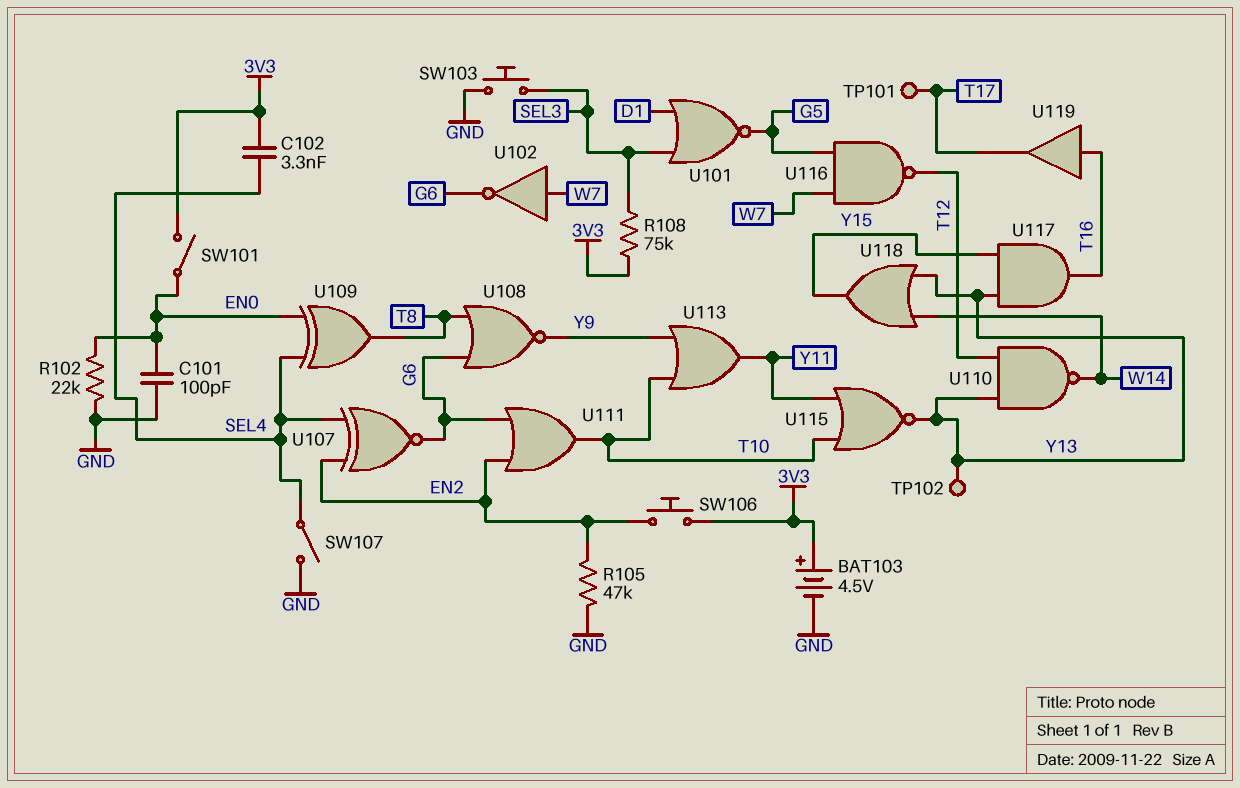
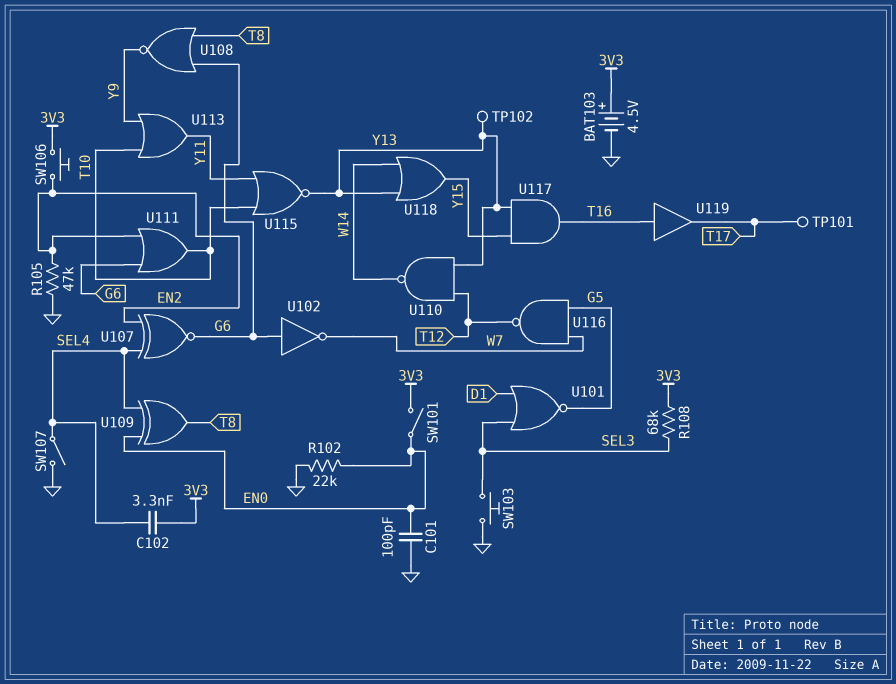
R108: 75k (3V3, SEL3) -> 68k (3V3, SEL3)
U102: NOT (in W7, out G6) -> NOT (in G6, out W7)

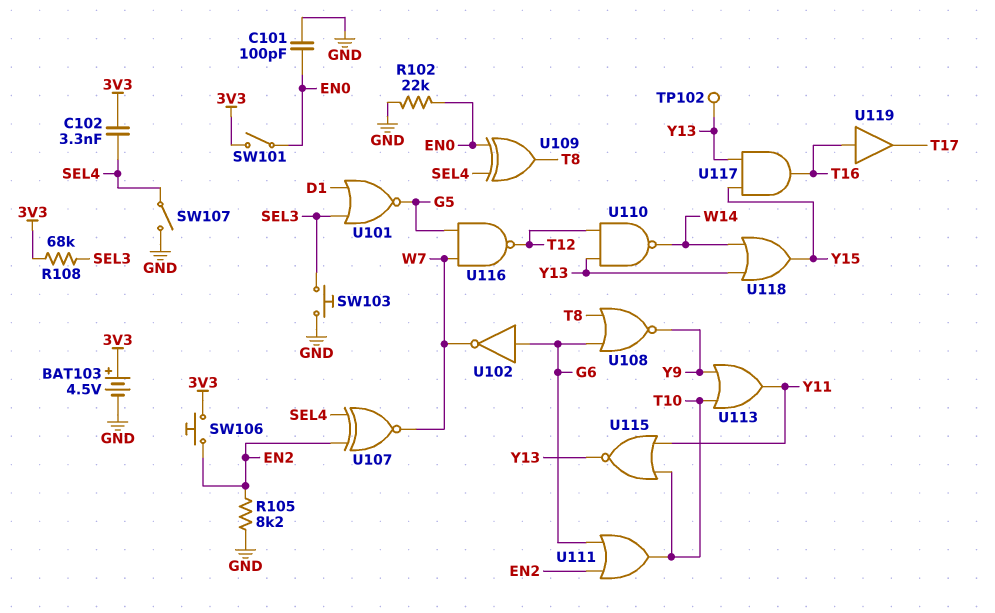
R105: 47k (EN2, GND) -> 8.2k (EN2, GND)
TP101: test point (T17) -> none
U107: XNOR (in EN2, in SEL4, out G6) -> XNOR (in EN2, in SEL4, out W7)

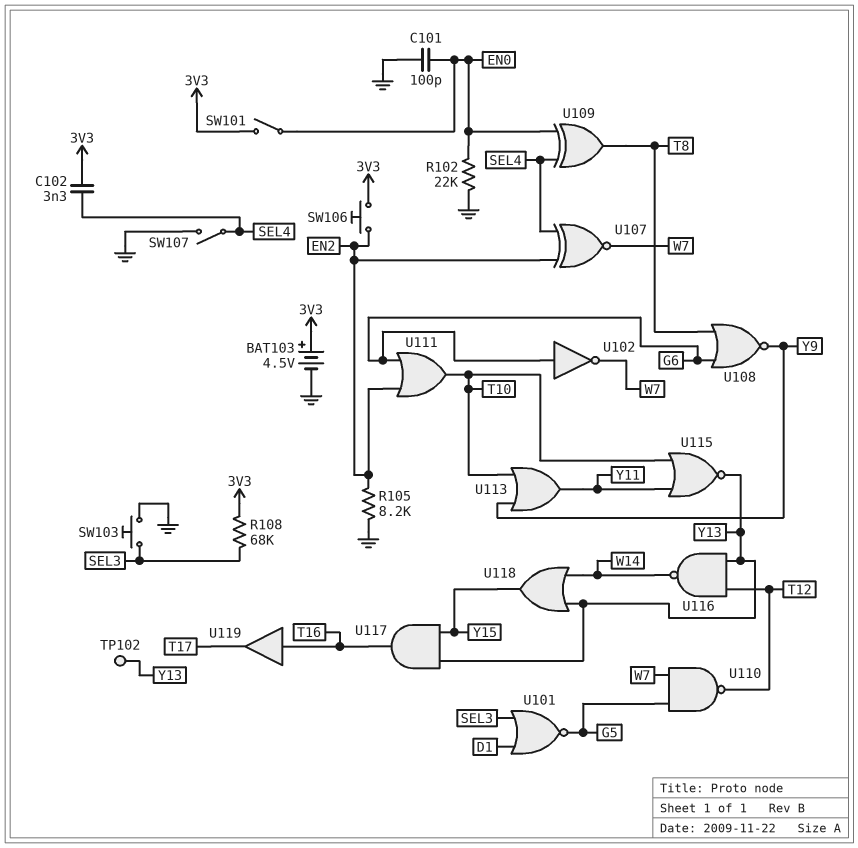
U110: NAND (in T12, in Y13, out W14) -> NAND (in G5, in W7, out T12)
U116: NAND (in G5, in W7, out T12) -> NAND (in T12, in Y13, out W14)

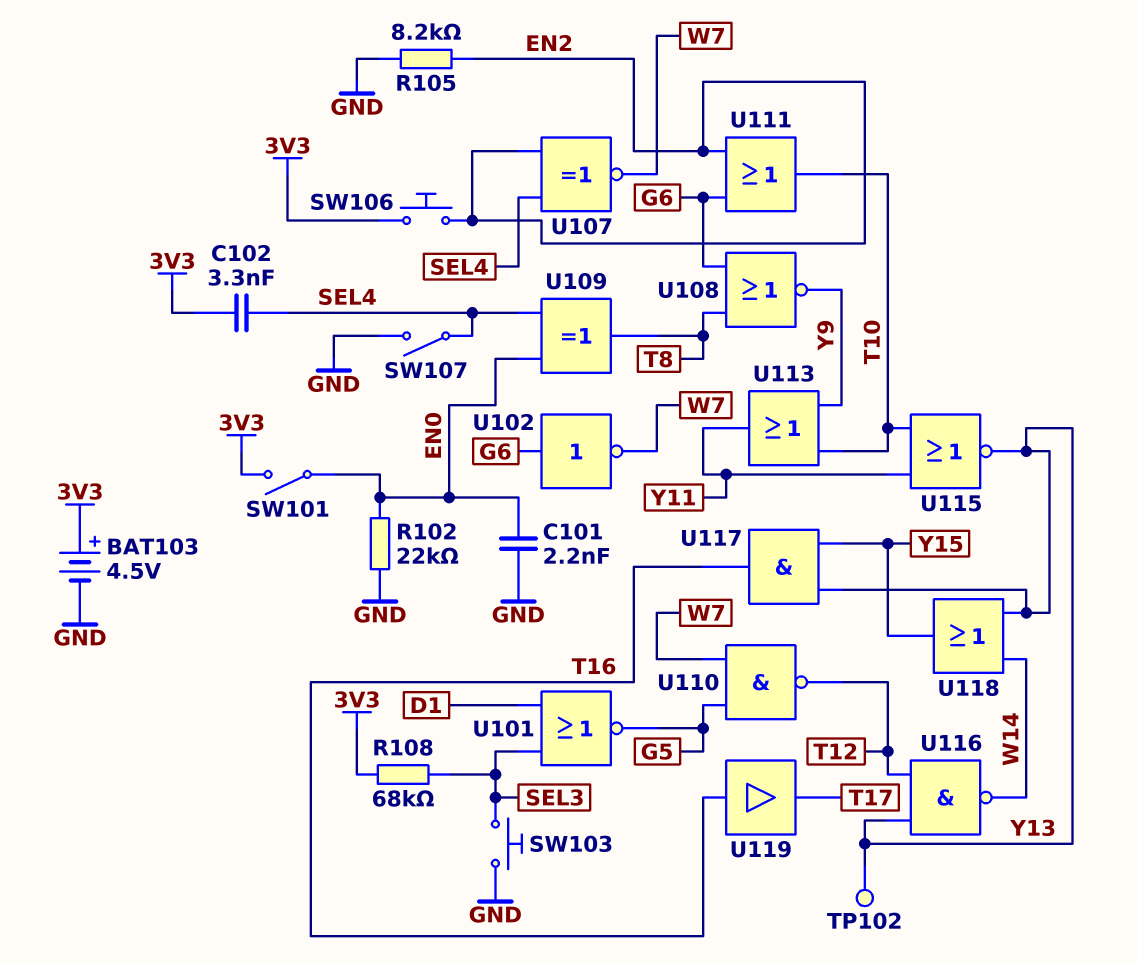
C101: 100pF (EN0, GND) -> 2.2nF (EN0, GND)

